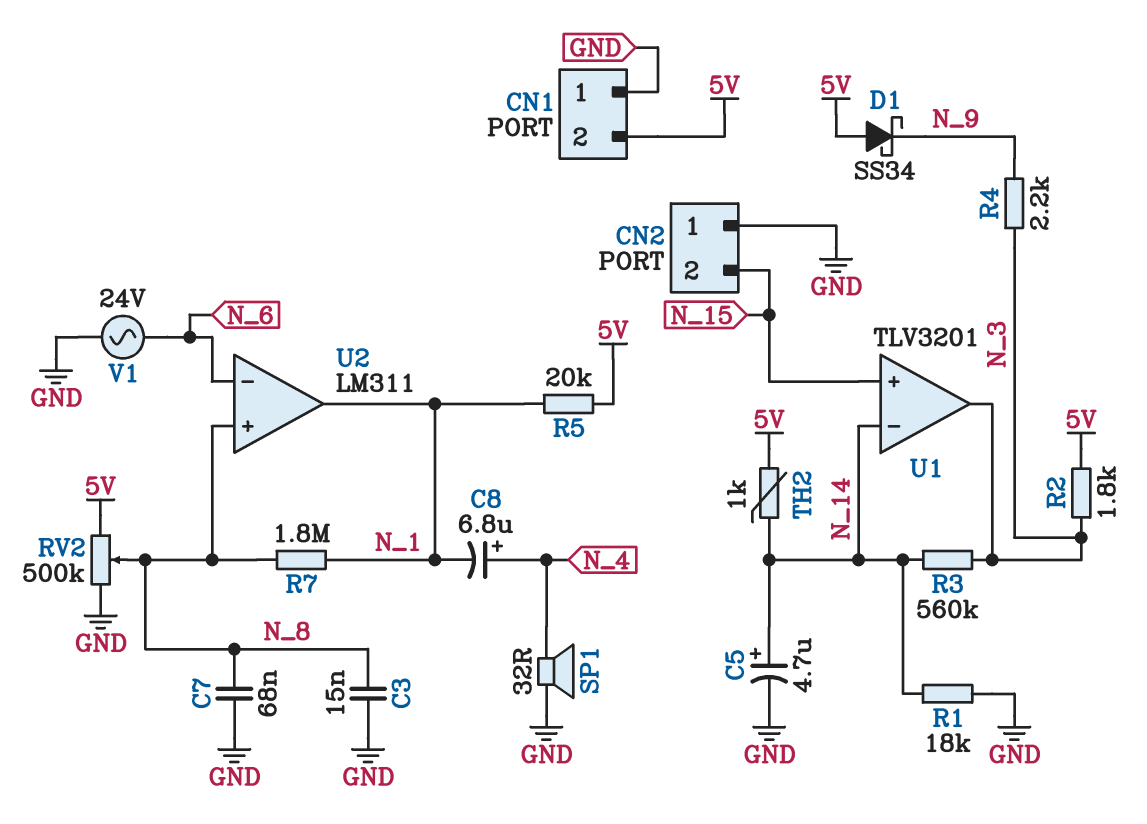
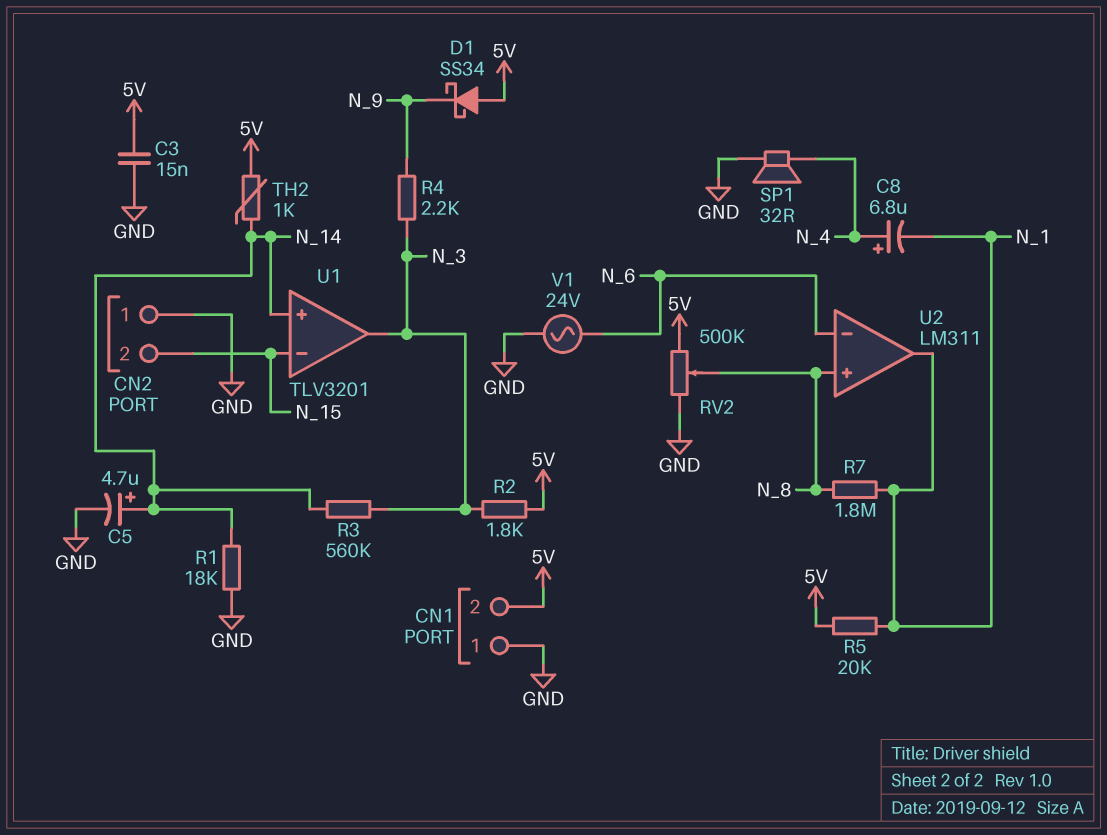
C3: 15nF (GND, N_8) -> 15nF (5V, GND)
C7: 68nF (GND, N_8) -> none
U1 pin in+: N_15 -> N_14
U1 pin in-: N_14 -> N_15

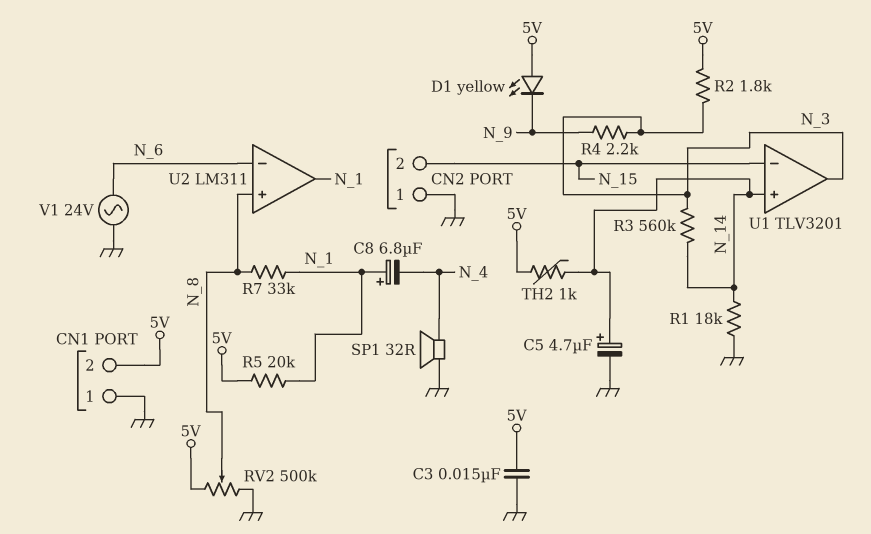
C8: 6.8uF (plus N_4, minus N_1) -> 6.8uF (plus N_1, minus N_4)
D1: schottky SS34 (A 5V, K N_9) -> LED yellow (A 5V, K N_9)
R7: 1.8M (N_1, N_8) -> 33k (N_1, N_8)

